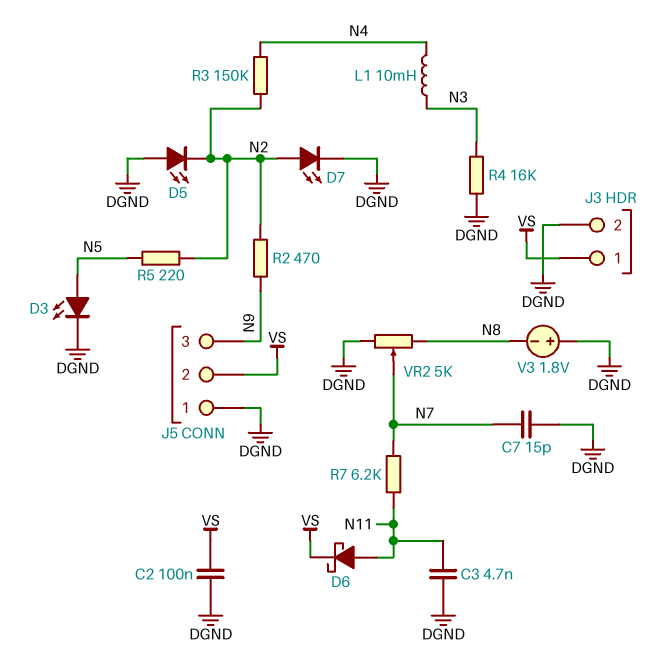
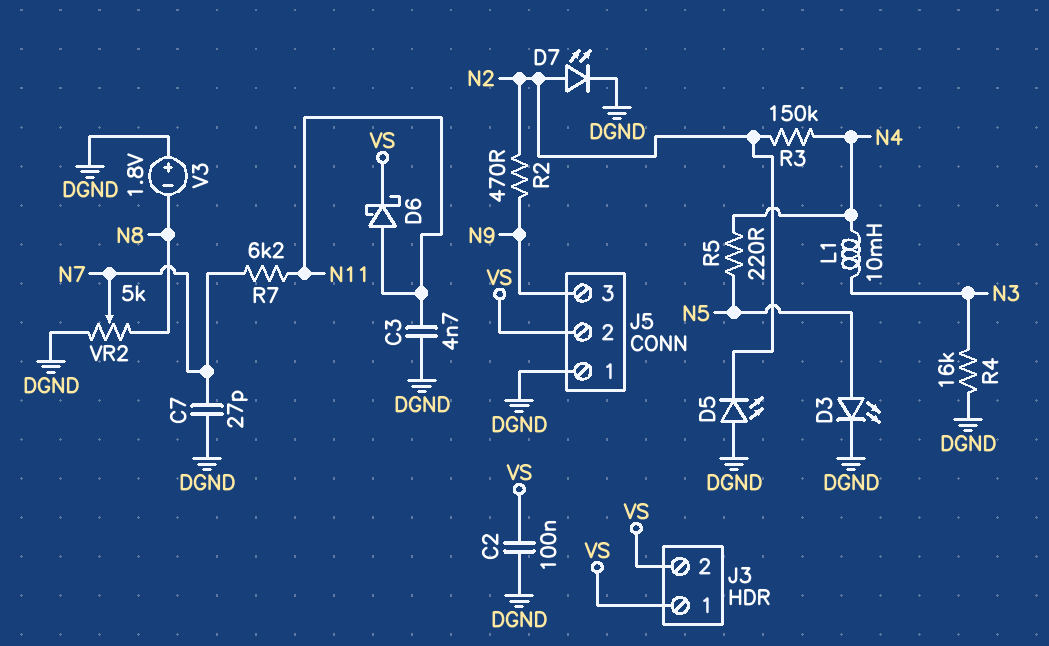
C7: 15pF (DGND, N7) -> 27pF (DGND, N7)
J3 pin 2: DGND -> VS
R5: 220 (N2, N5) -> 220 (N4, N5)

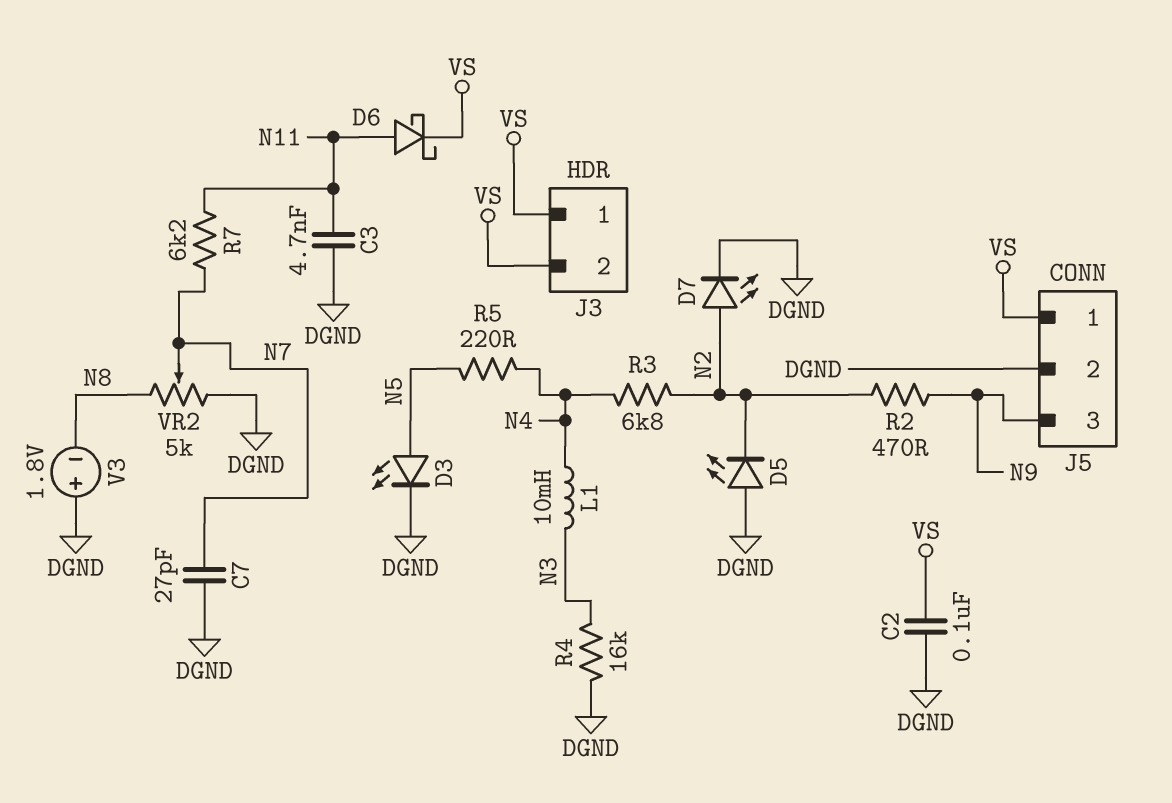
J5 pin 1: DGND -> VS
J5 pin 2: VS -> DGND
R3: 150k (N2, N4) -> 6.8k (N2, N4)

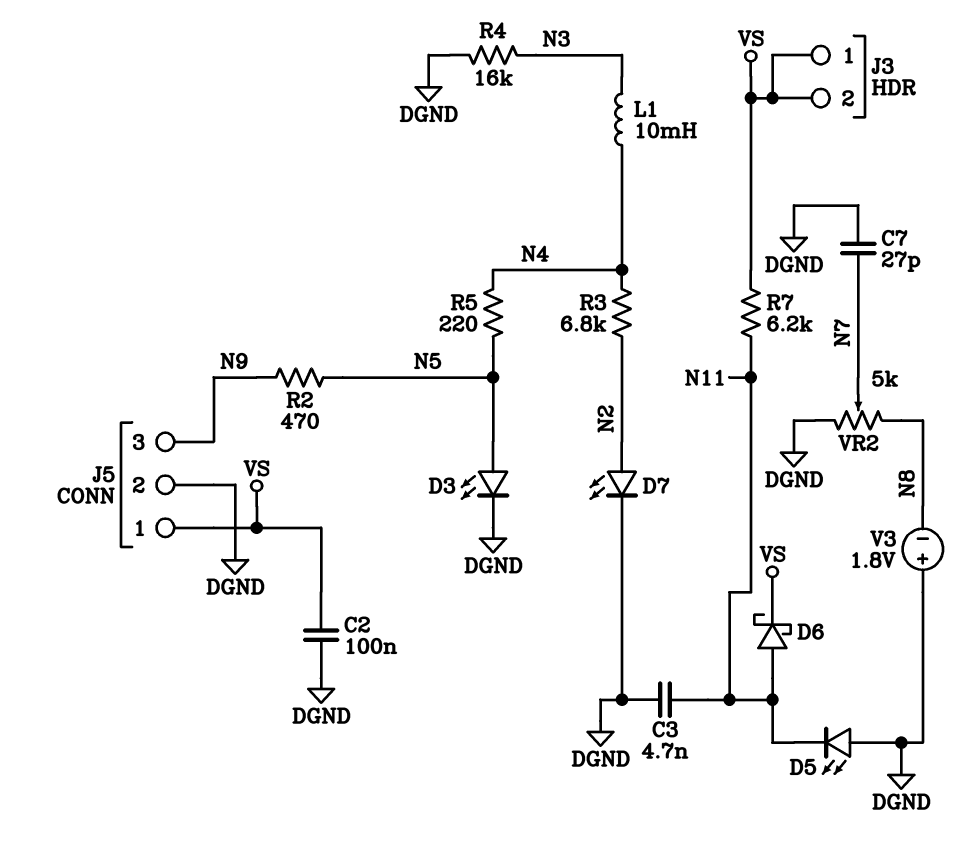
D5: LED (A DGND, K N2) -> LED (A DGND, K N11)
R2: 470 (N2, N9) -> 470 (N5, N9)
R7: 6.2k (N7, N11) -> 6.2k (N11, VS)

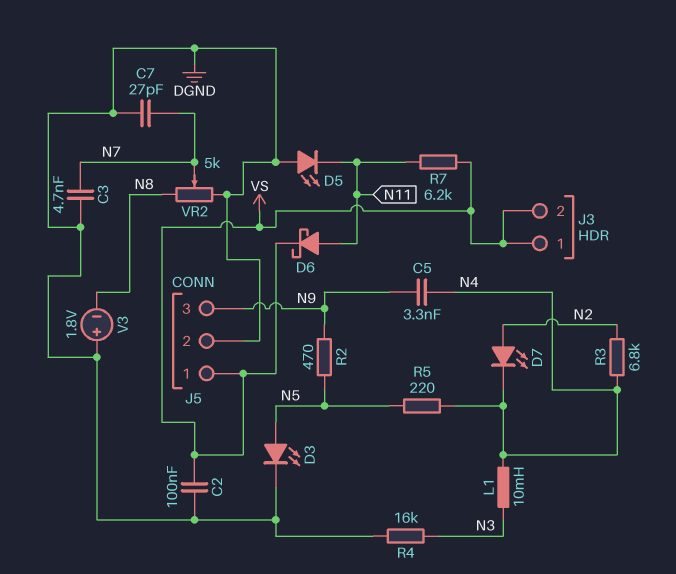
C3: 4.7nF (DGND, N11) -> 4.7nF (DGND, N7)
C5: none -> 3.3nF (N4, N9)
D7: LED (A N2, K DGND) -> LED (A N2, K N4)

